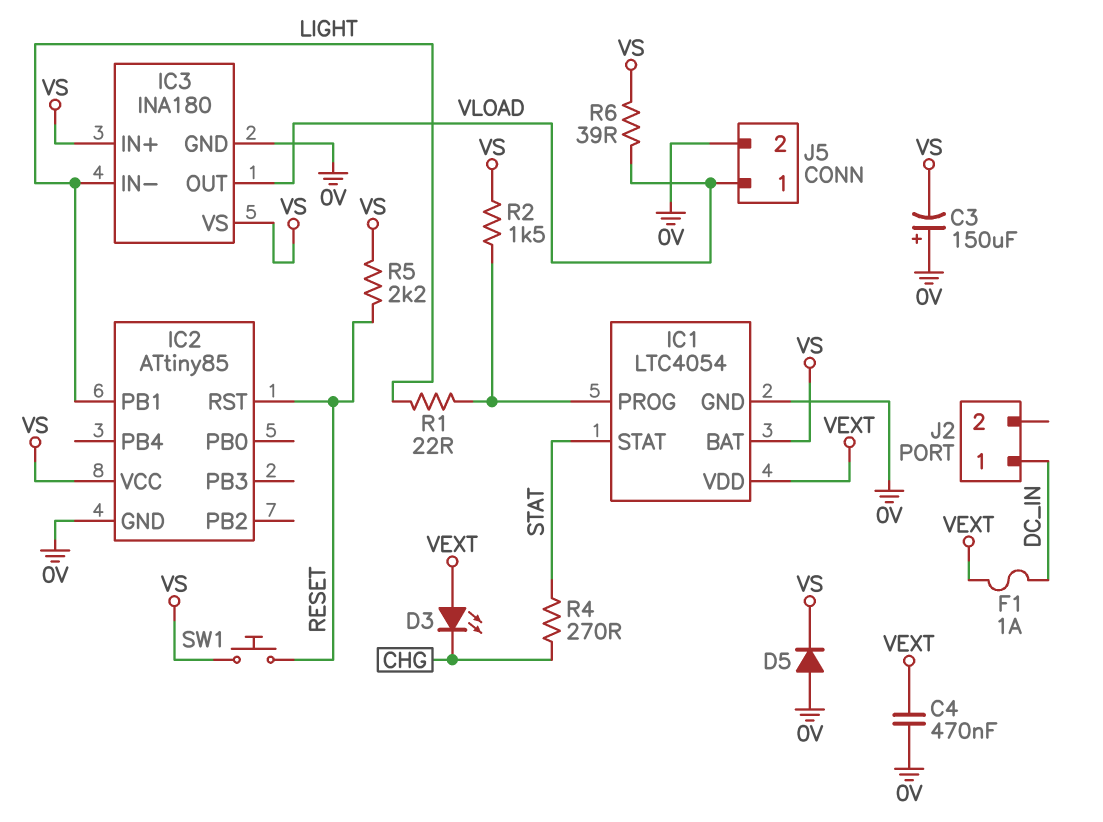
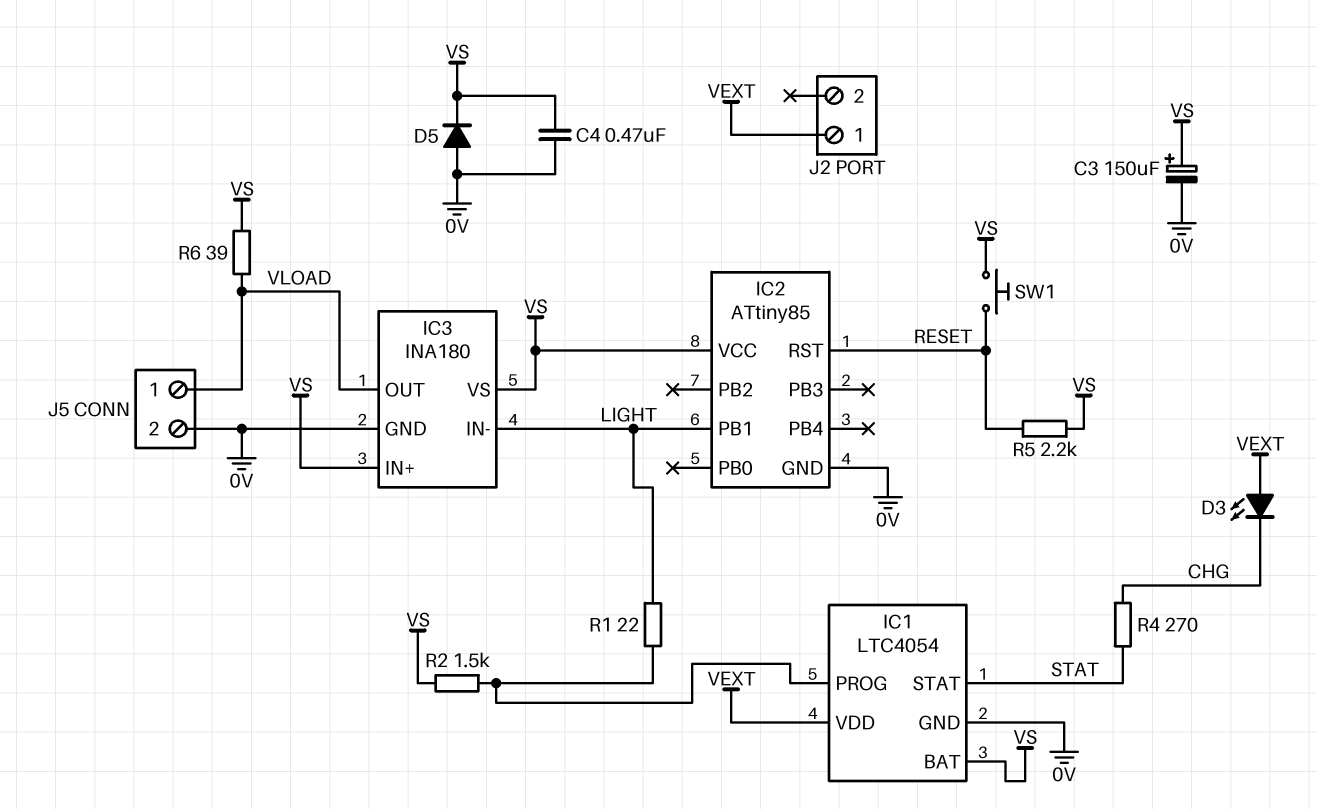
C3: 150uF (plus 0V, minus VS) -> 150uF (plus VS, minus 0V)
C4: 470nF (0V, VEXT) -> 470nF (0V, VS)
F1: 1A (DC_IN, VEXT) -> none
J2 pin 1: DC_IN -> VEXT

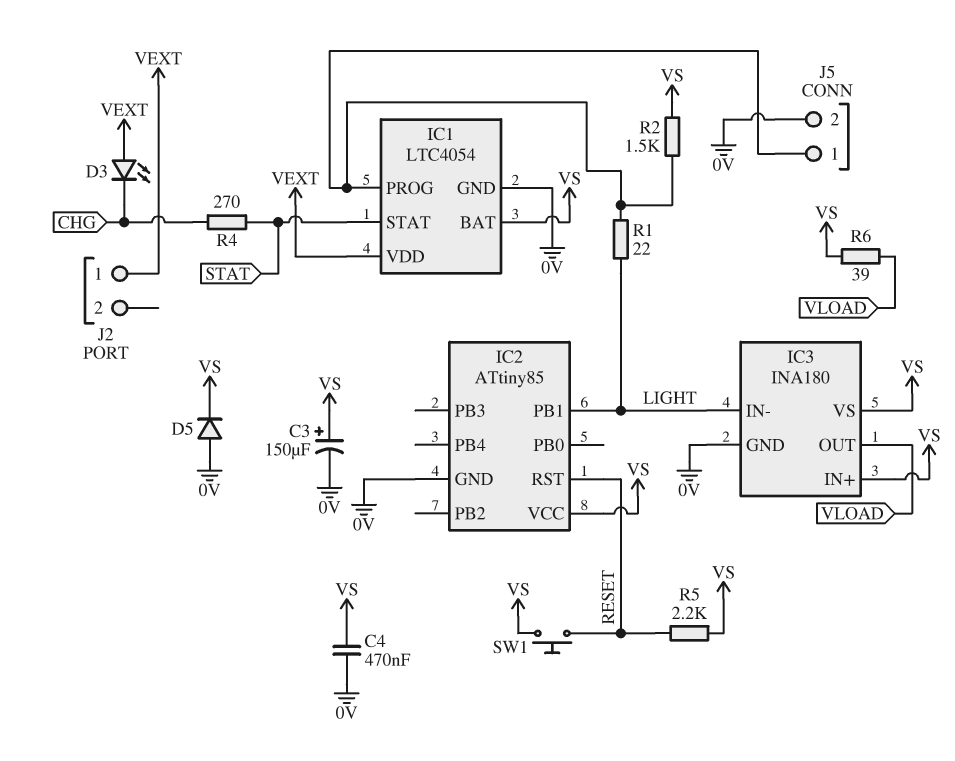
J5 pin 1: VLOAD -> IC1/PROG

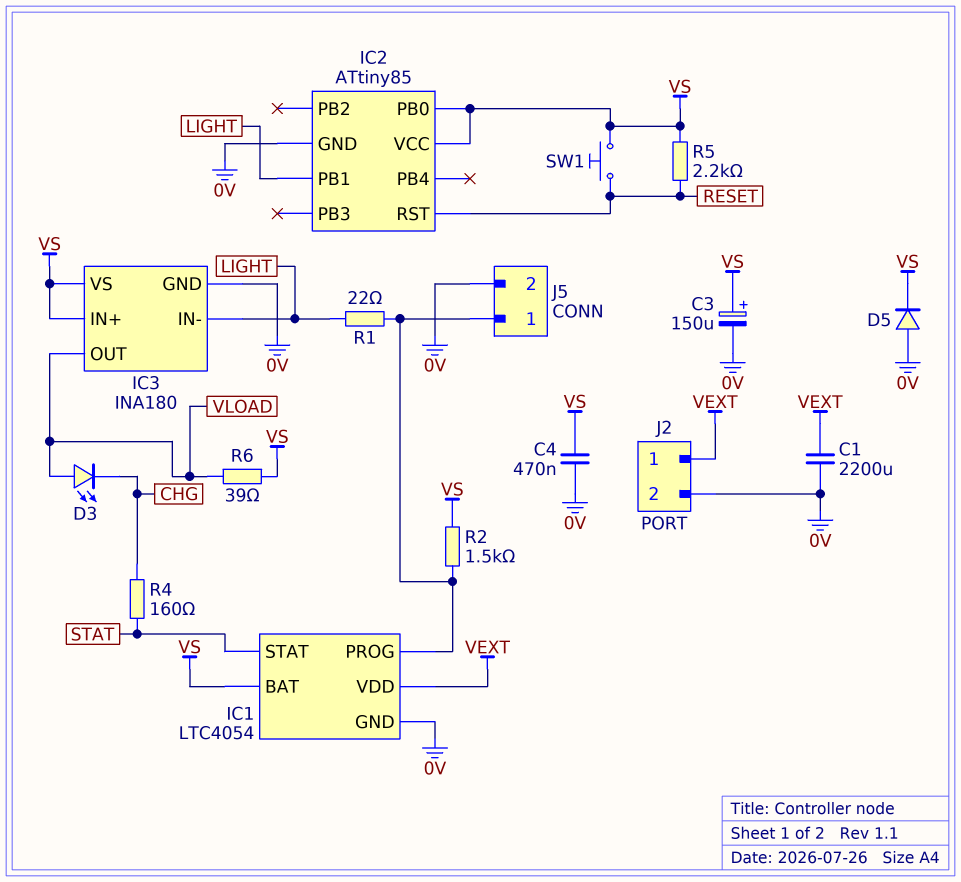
C1: none -> 2200uF (0V, VEXT)
D3: LED (A VEXT, K CHG) -> LED (A VLOAD, K CHG)
IC2 pin PB0: none -> VS
J2 pin 2: none -> 0V
R4: 270 (CHG, STAT) -> 160 (CHG, STAT)

